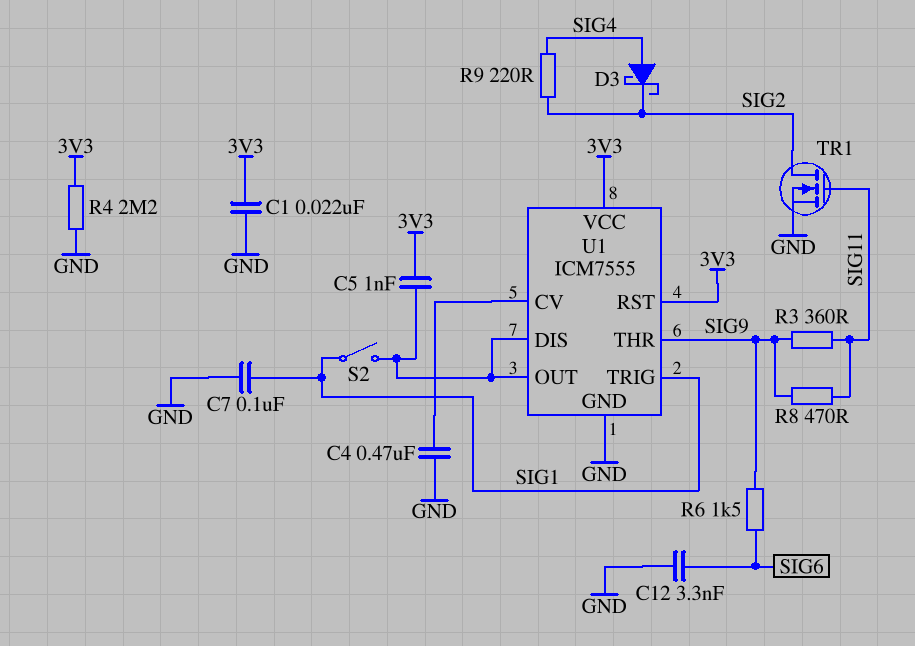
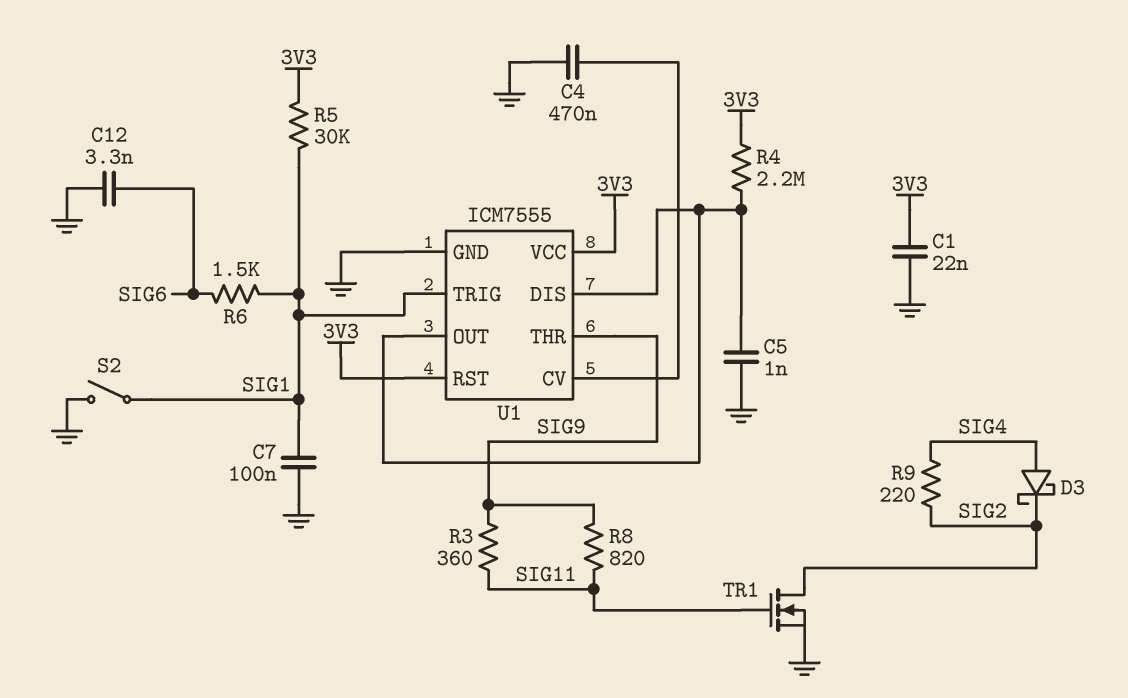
C5: 1nF (3V3, U1/DIS) -> 1nF (GND, U1/DIS)
R4: 2.2M (3V3, GND) -> 2.2M (3V3, U1/DIS)
R5: none -> 30k (3V3, SIG1)
R6: 1.5k (SIG6, SIG9) -> 1.5k (SIG1, SIG6)
R8: 470 (SIG9, SIG11) -> 820 (SIG9, SIG11)
S2: switch (SIG1, U1/DIS) -> switch (GND, SIG1)

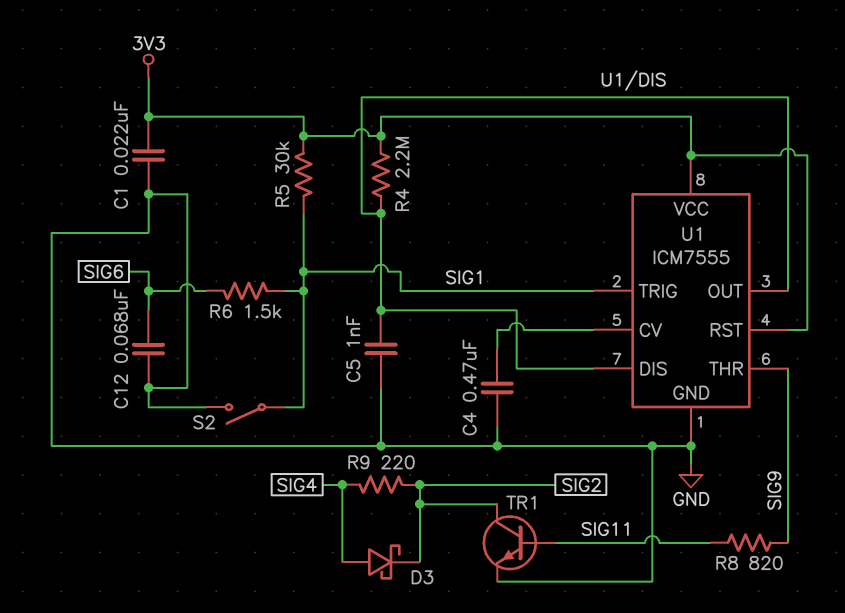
C7: 100nF (GND, SIG1) -> none
C12: 3.3nF (GND, SIG6) -> 68nF (GND, SIG6)
R3: 360 (SIG9, SIG11) -> none
TR1: NMOS (G SIG11, D SIG2, S GND) -> NPN (B SIG11, C SIG2, E GND)

